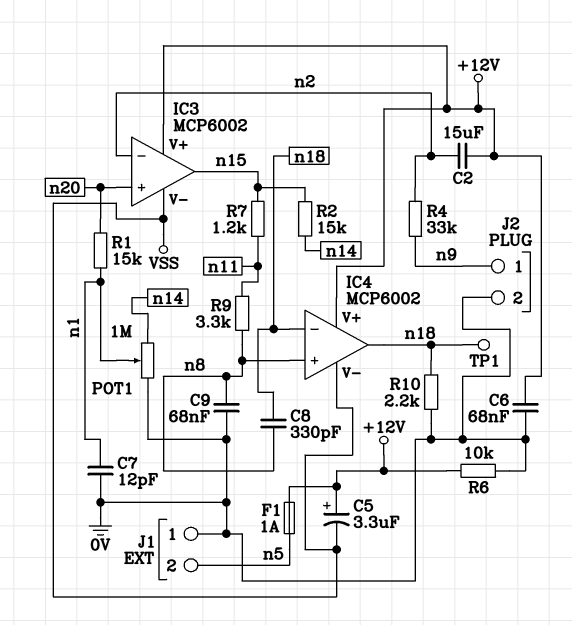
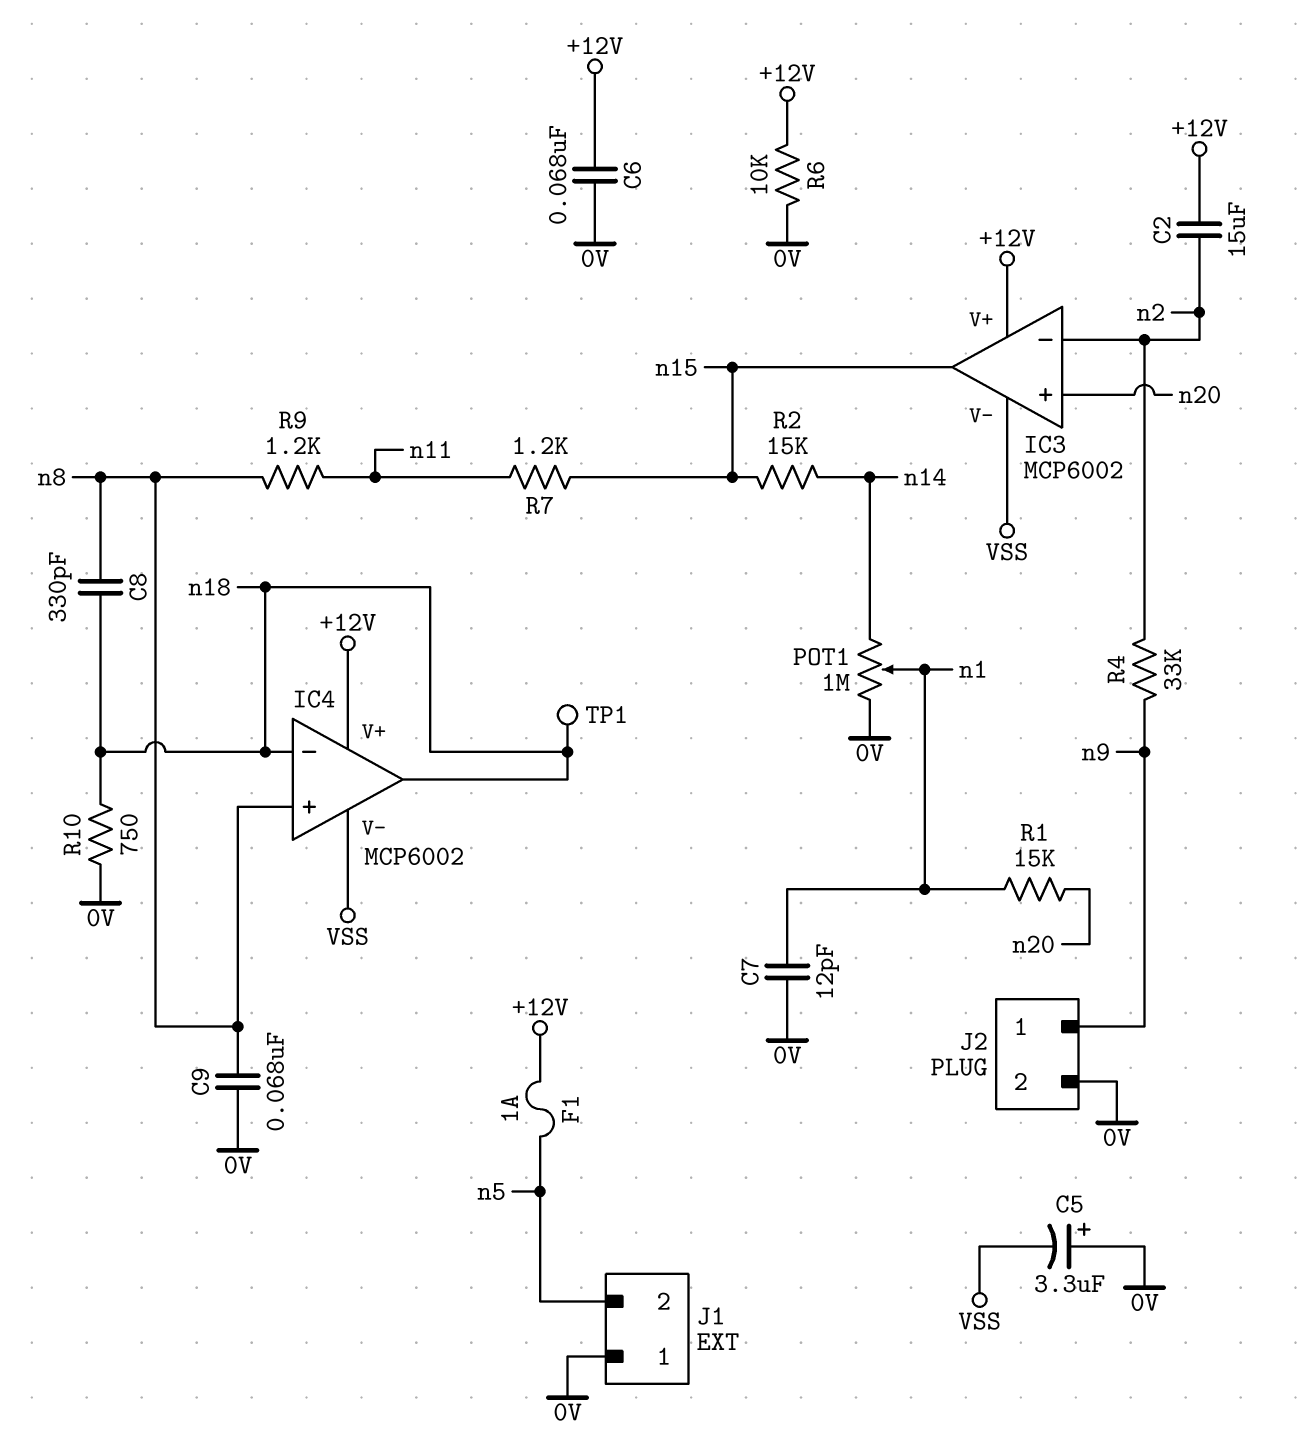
C5: 3.3uF (plus +12V, minus VSS) -> 3.3uF (plus 0V, minus VSS)
R9: 3.3k (n8, n11) -> 1.2k (n8, n11)
R10: 2.2k (0V, n18) -> 750 (0V, n18)

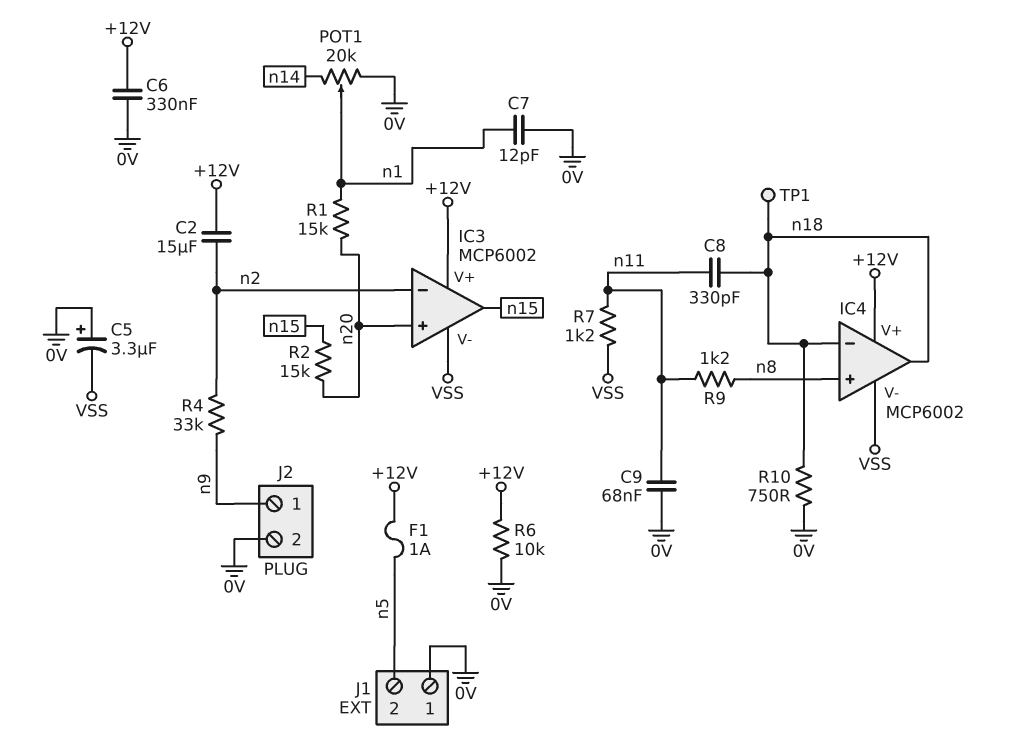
C6: 68nF (+12V, 0V) -> 330nF (+12V, 0V)
C8: 330pF (n8, n18) -> 330pF (n11, n18)
C9: 68nF (0V, n8) -> 68nF (0V, n11)
POT1: 1M (0V, n14, wiper n1) -> 20k (0V, n14, wiper n1)
R2: 15k (n14, n15) -> 15k (n15, n20)
R7: 1.2k (n11, n15) -> 1.2k (VSS, n11)

